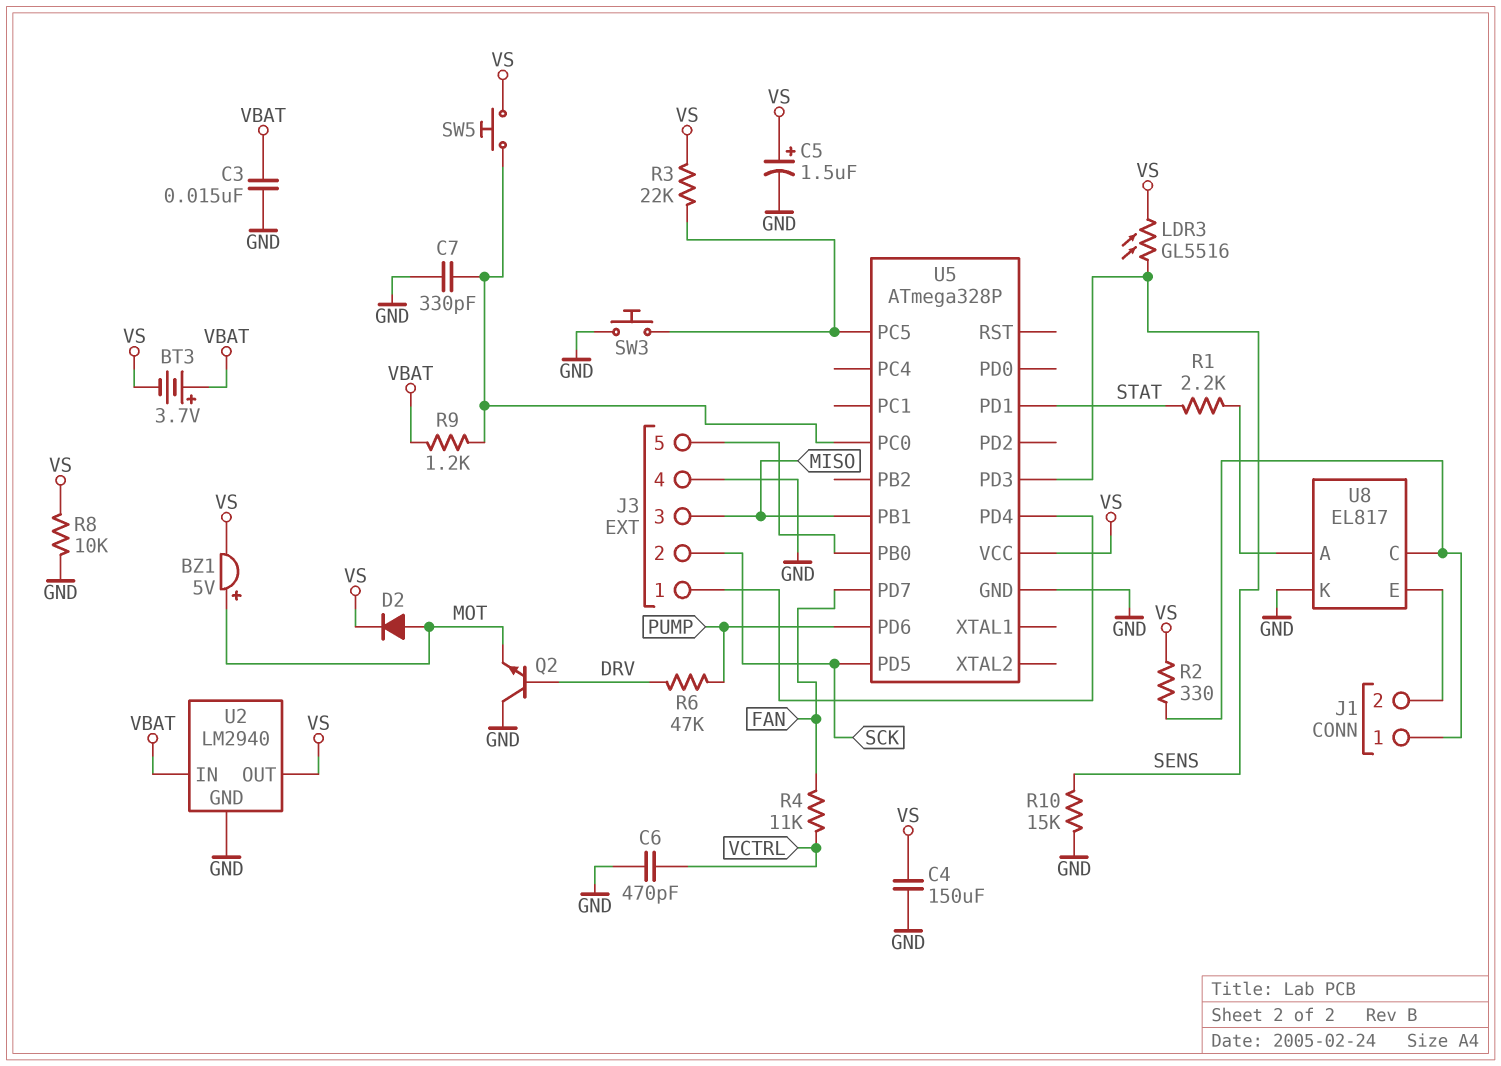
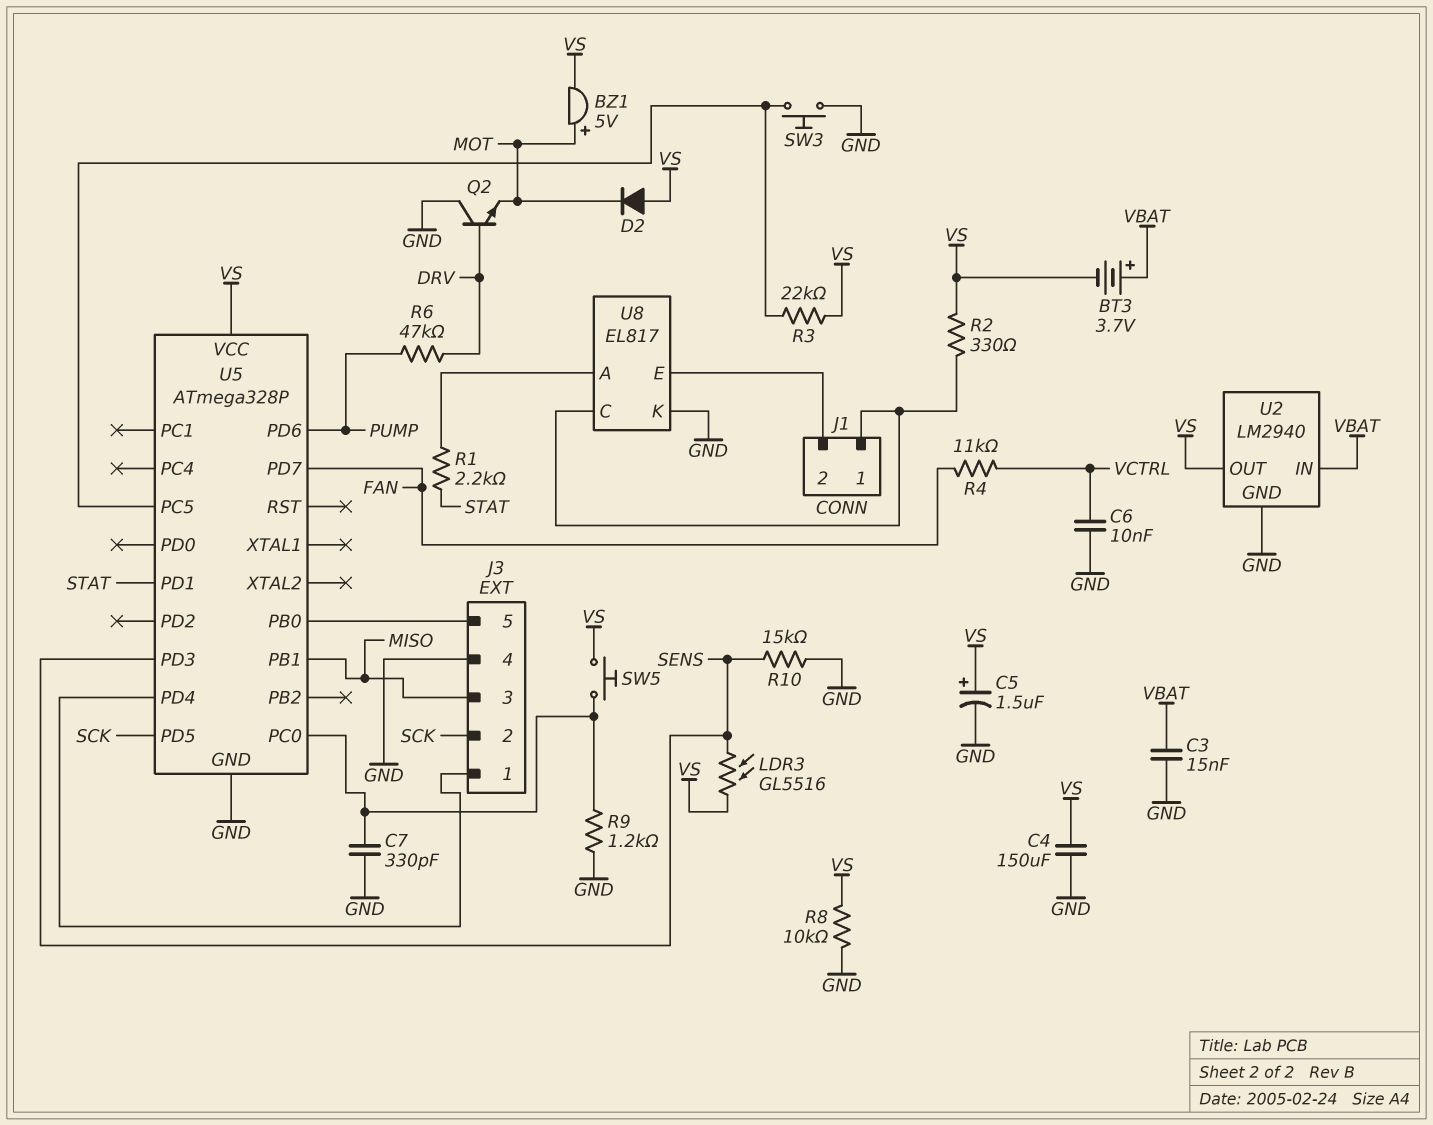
C6: 470pF (GND, VCTRL) -> 10nF (GND, VCTRL)
D2: diode (A MOT, K VS) -> diode (A VS, K MOT)
R9: 1.2k (U5/PC0, VBAT) -> 1.2k (GND, U5/PC0)

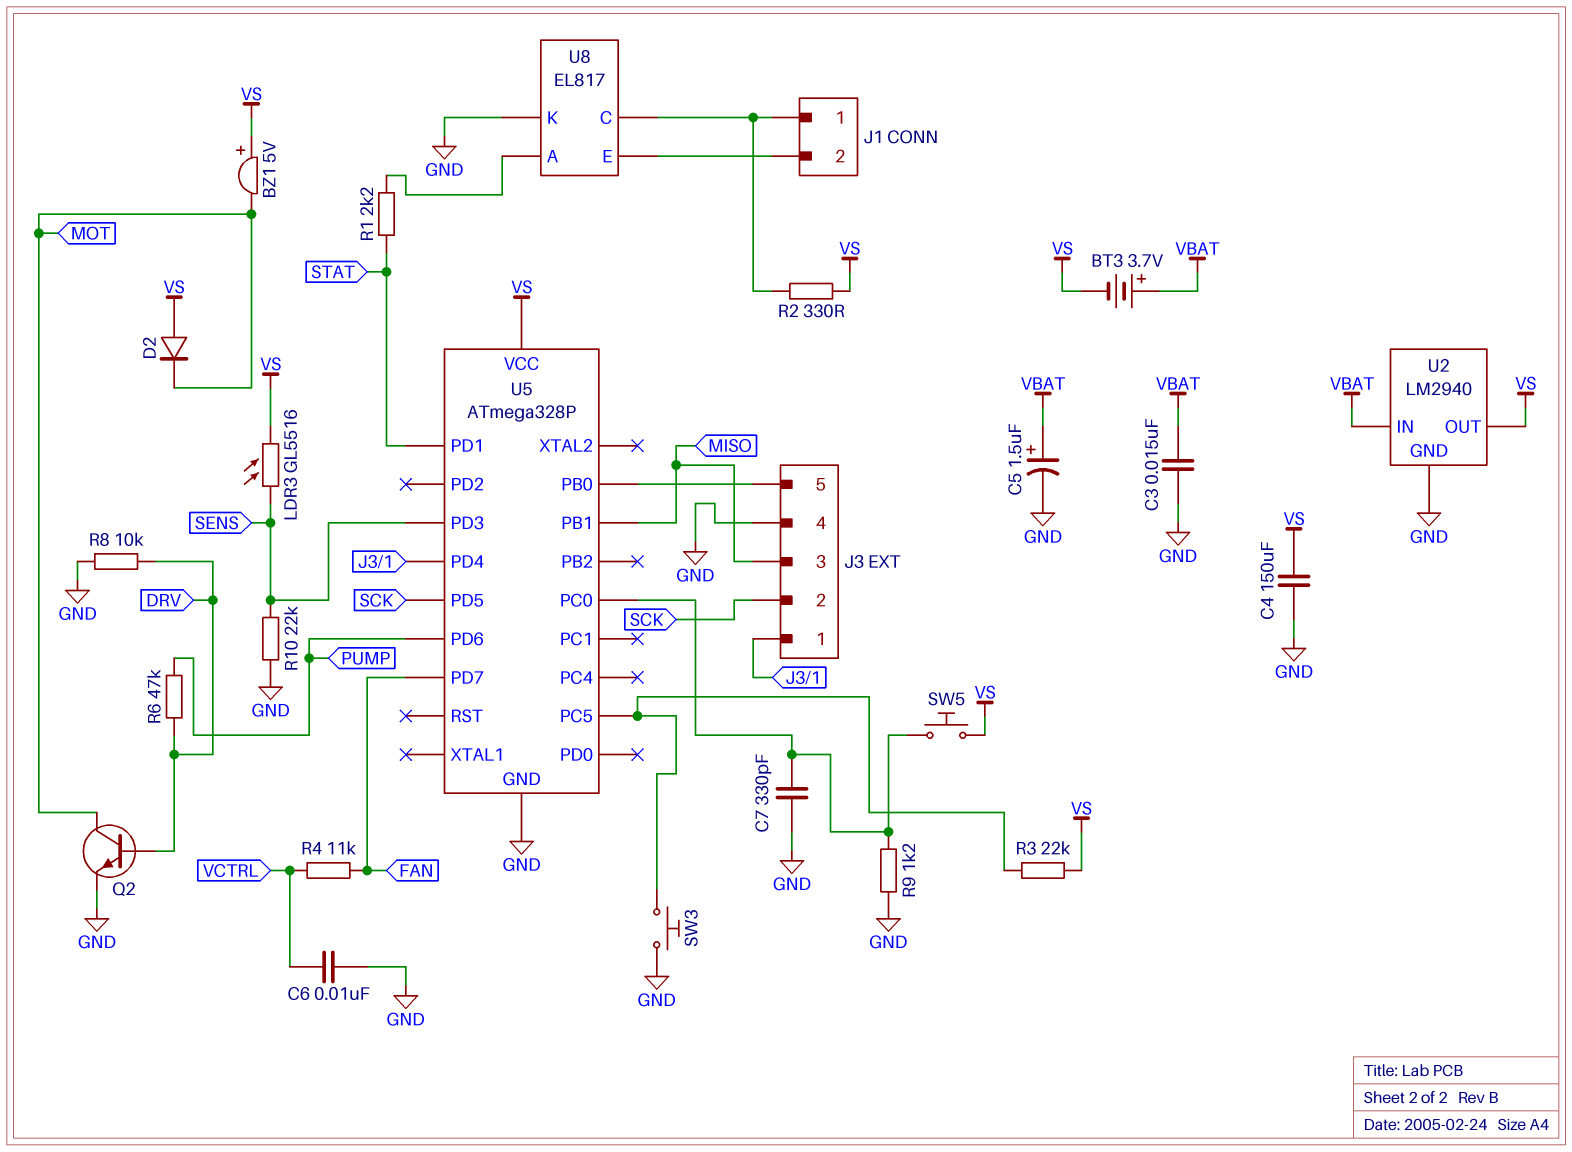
BZ1: buzzer 5V (plus MOT, minus VS) -> buzzer 5V (plus VS, minus MOT)
C5: 1.5uF (plus VS, minus GND) -> 1.5uF (plus VBAT, minus GND)
Q2: NPN (B DRV, C GND, E MOT) -> NPN (B DRV, C MOT, E GND)
R8: 10k (GND, VS) -> 10k (DRV, GND)
R10: 15k (GND, SENS) -> 22k (GND, SENS)

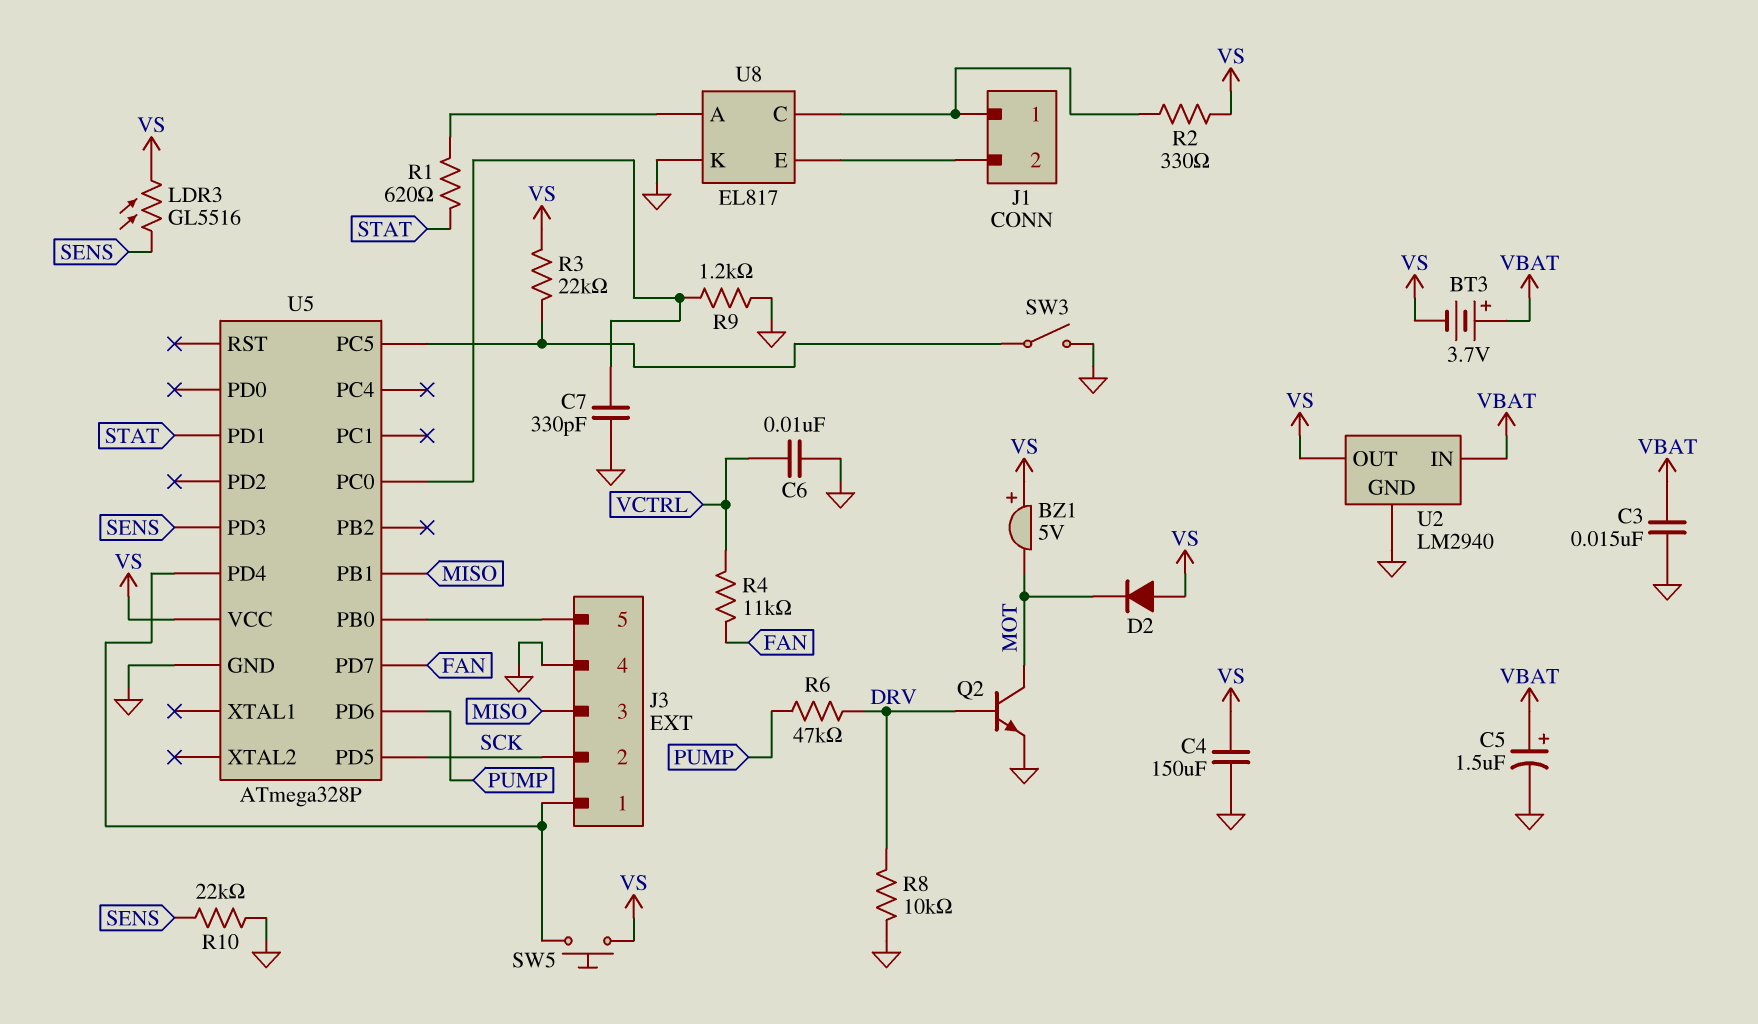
R1: 2.2k (STAT, U8/A) -> 620 (STAT, U8/A)
SW3: button (GND, U5/PC5) -> switch (GND, U5/PC5)
SW5: button (U5/PC0, VS) -> button (J3/1, VS)

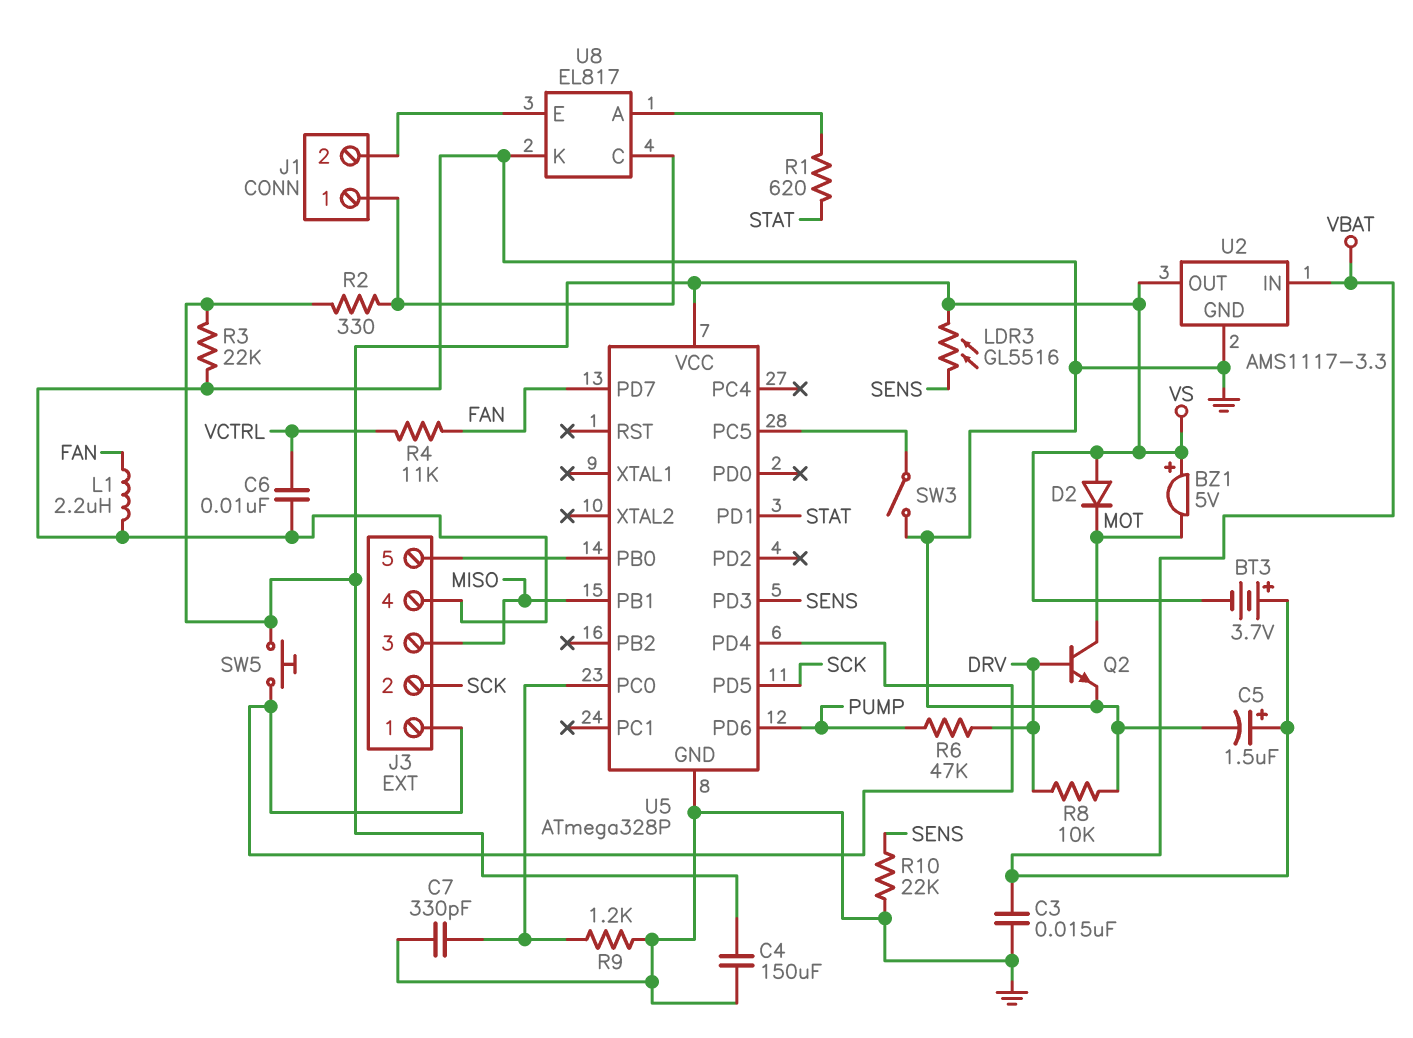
L1: none -> 2.2uH (FAN, GND)
R3: 22k (U5/PC5, VS) -> 22k (GND, VS)
U2: LM2940 -> AMS1117-3.3

